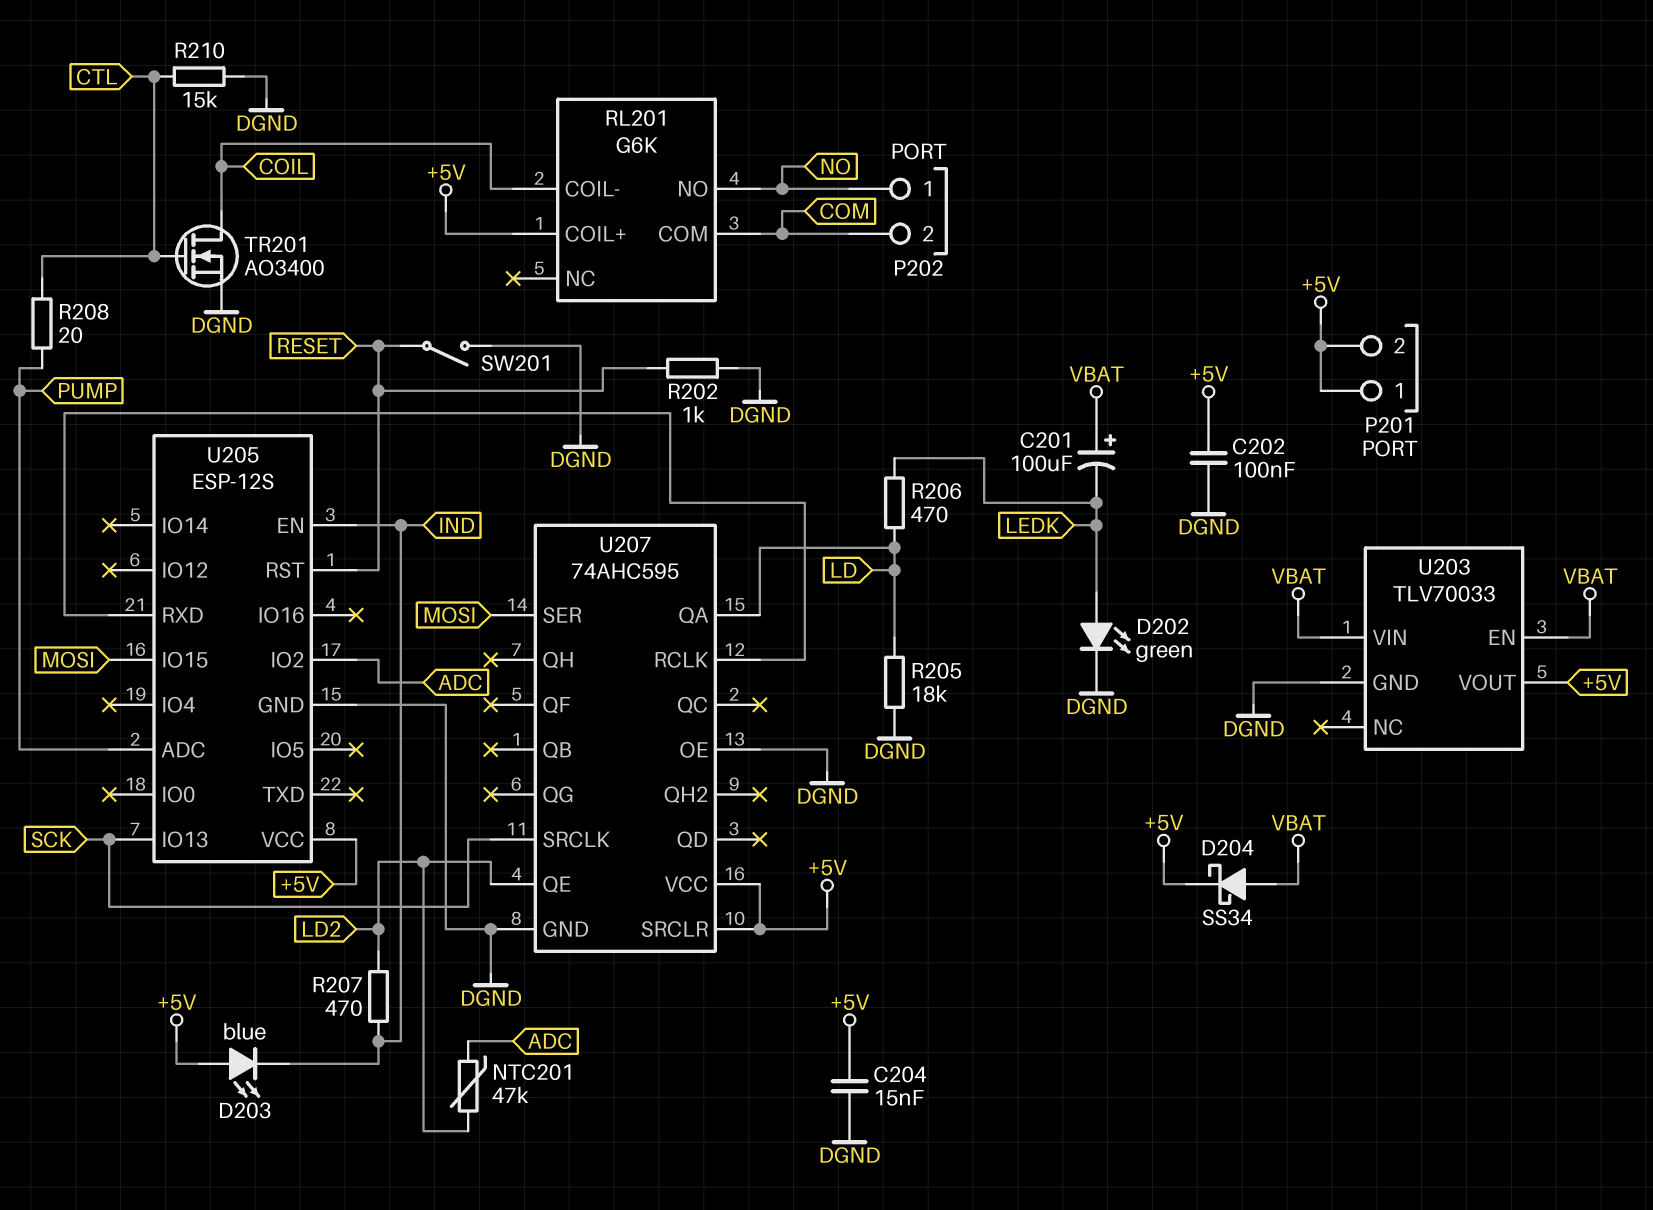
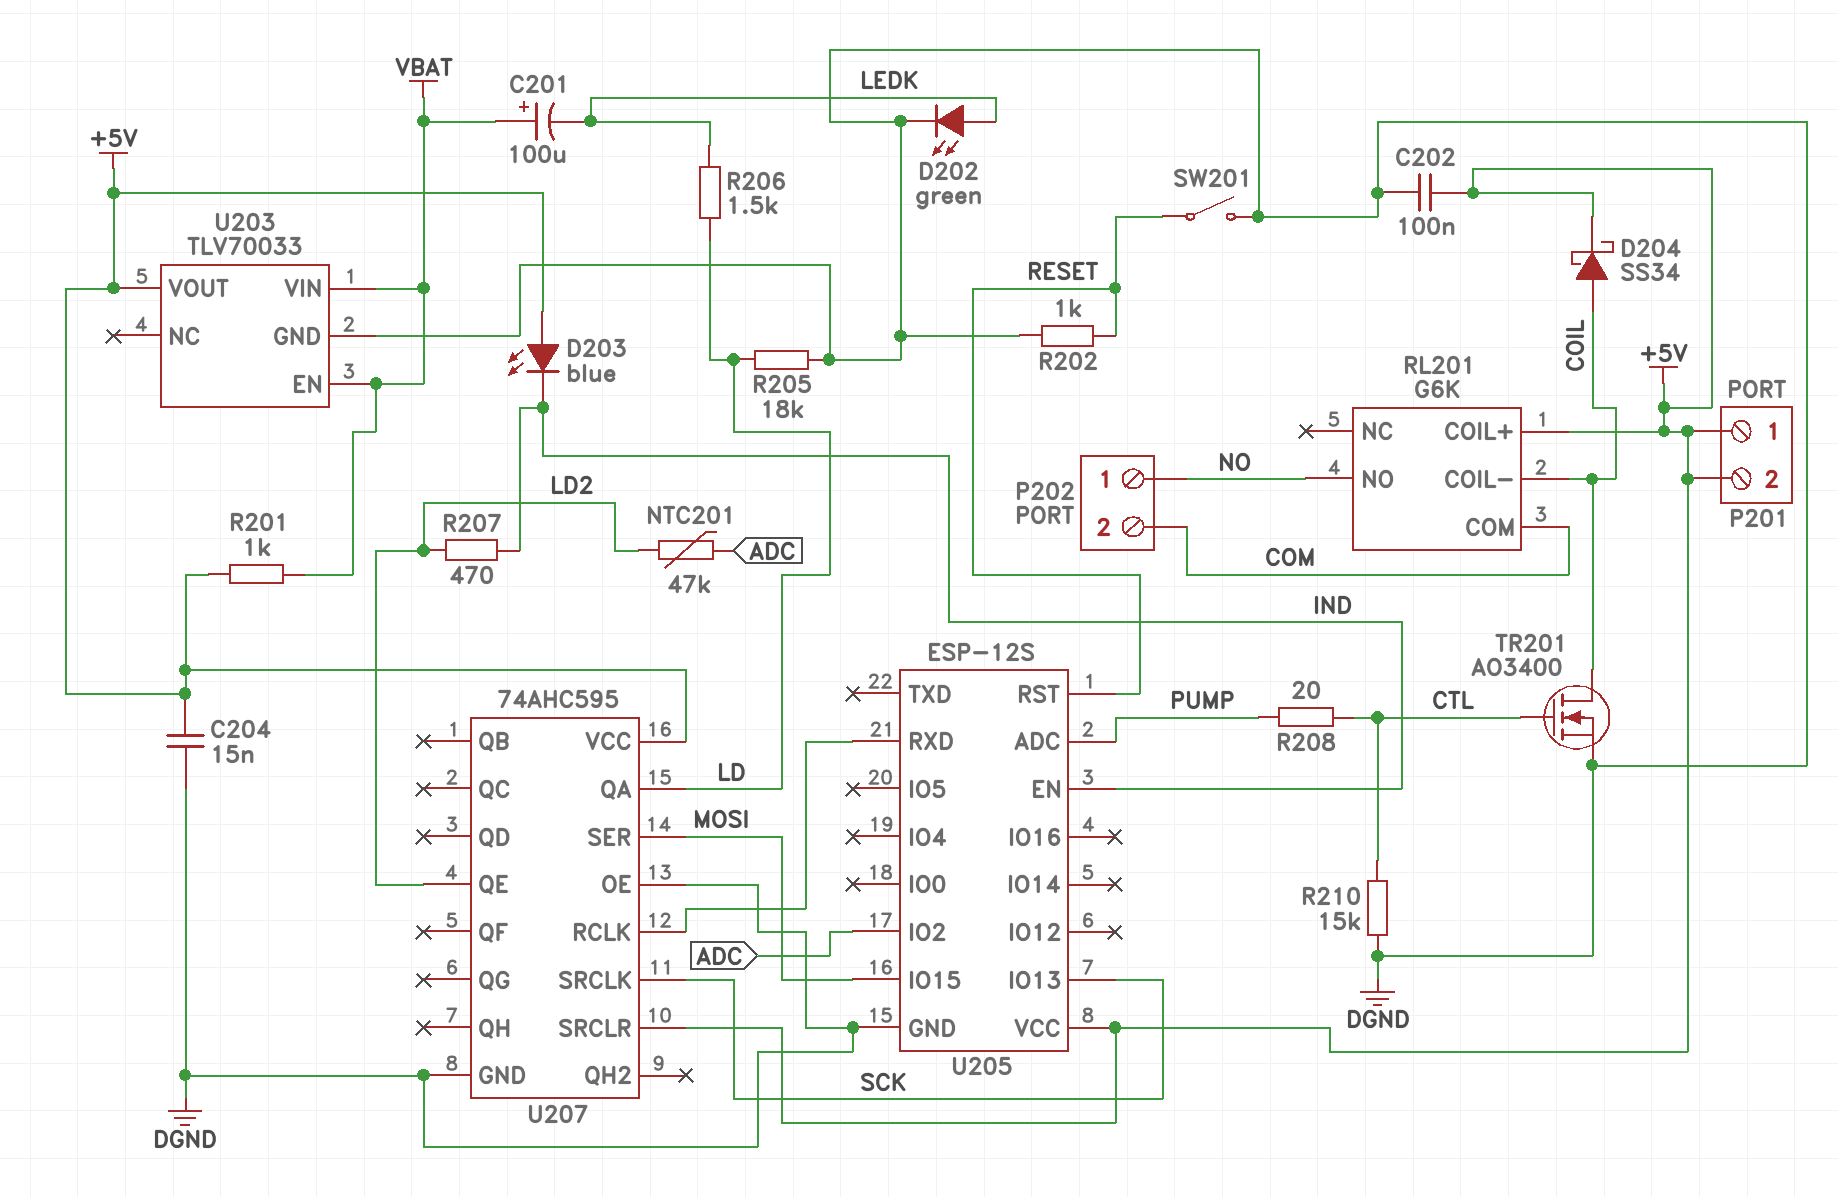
D204: schottky SS34 (A VBAT, K +5V) -> schottky SS34 (A COIL, K +5V)
R201: none -> 1k (+5V, VBAT)
R206: 470 (LD, LEDK) -> 1.5k (LD, LEDK)

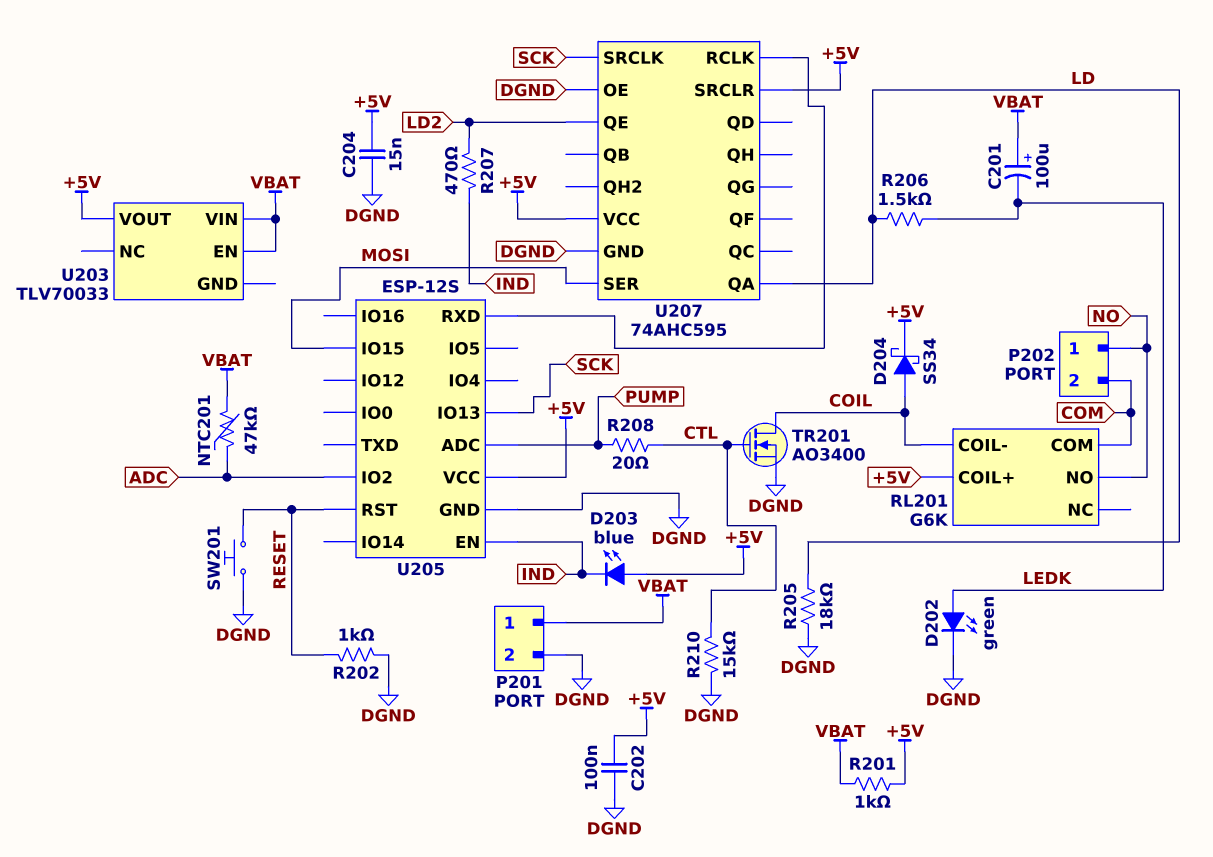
NTC201: 47k (ADC, LD2) -> 47k (ADC, VBAT)
P201 pin 1: +5V -> VBAT
P201 pin 2: +5V -> DGND
SW201: switch (DGND, RESET) -> button (DGND, RESET)
U203 pin GND: DGND -> none

